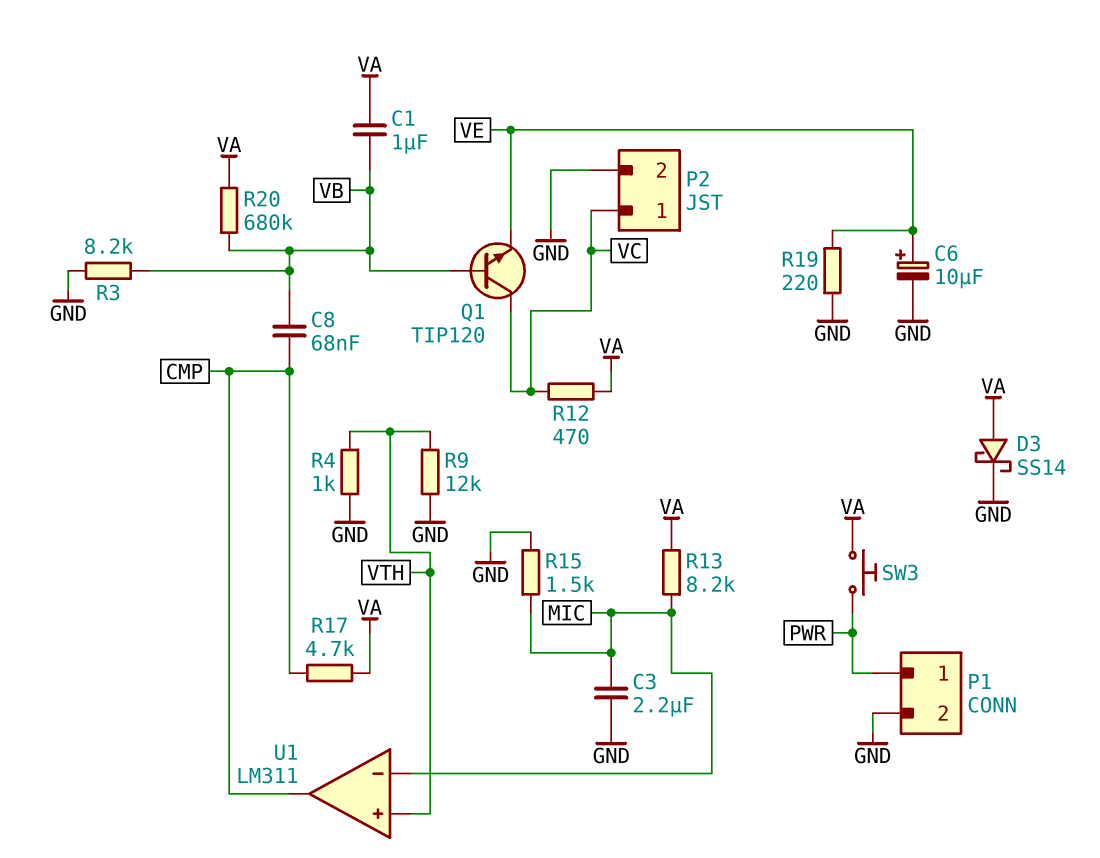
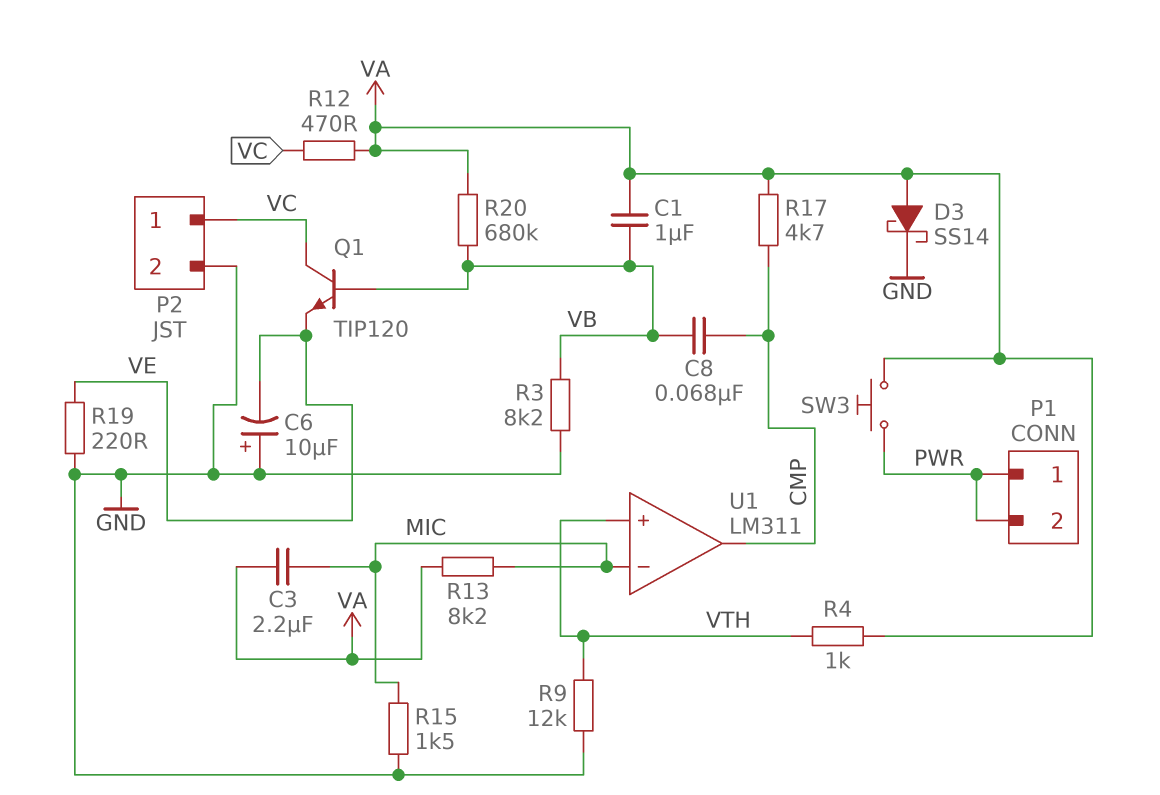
C3: 2.2uF (GND, MIC) -> 2.2uF (MIC, VA)
C6: 10uF (plus VE, minus GND) -> 10uF (plus GND, minus VE)
P1 pin 2: GND -> PWR
R4: 1k (GND, VTH) -> 1k (VA, VTH)

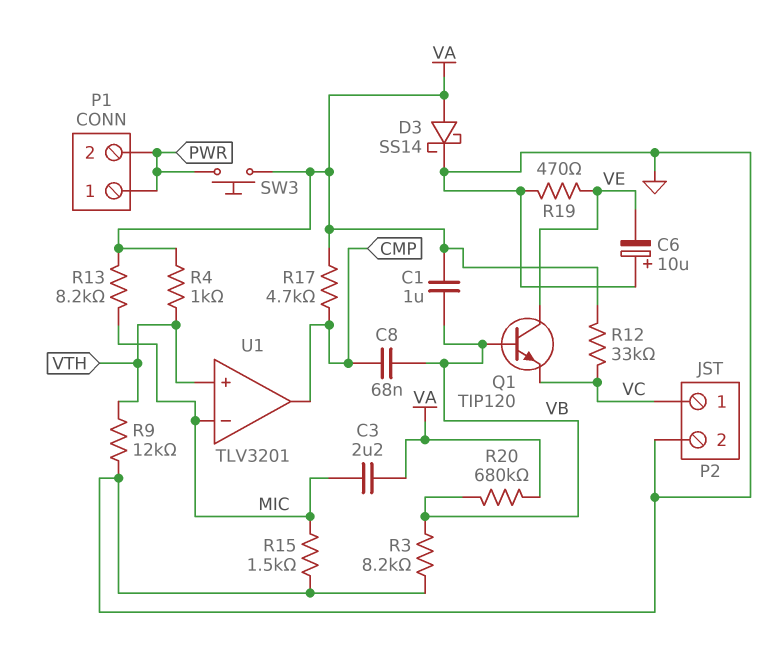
Q1: NPN TIP120 (B VB, C VC, E VE) -> NPN TIP120 (B VB, C VE, E VC)
R12: 470 (VA, VC) -> 33k (VA, VC)
R19: 220 (GND, VE) -> 470 (GND, VE)
U1: LM311 -> TLV3201

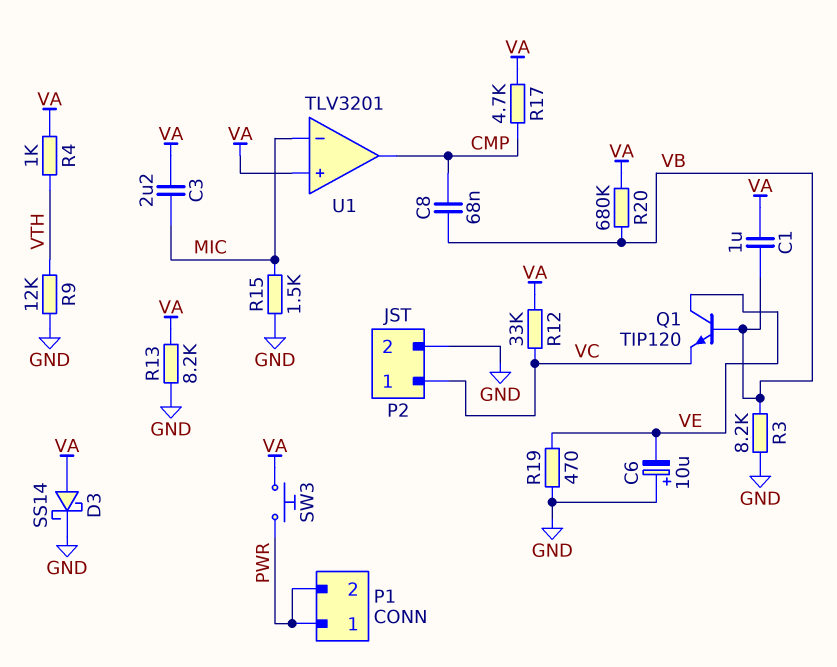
R13: 8.2k (MIC, VA) -> 8.2k (GND, VA)
U1 pin in+: VTH -> VA

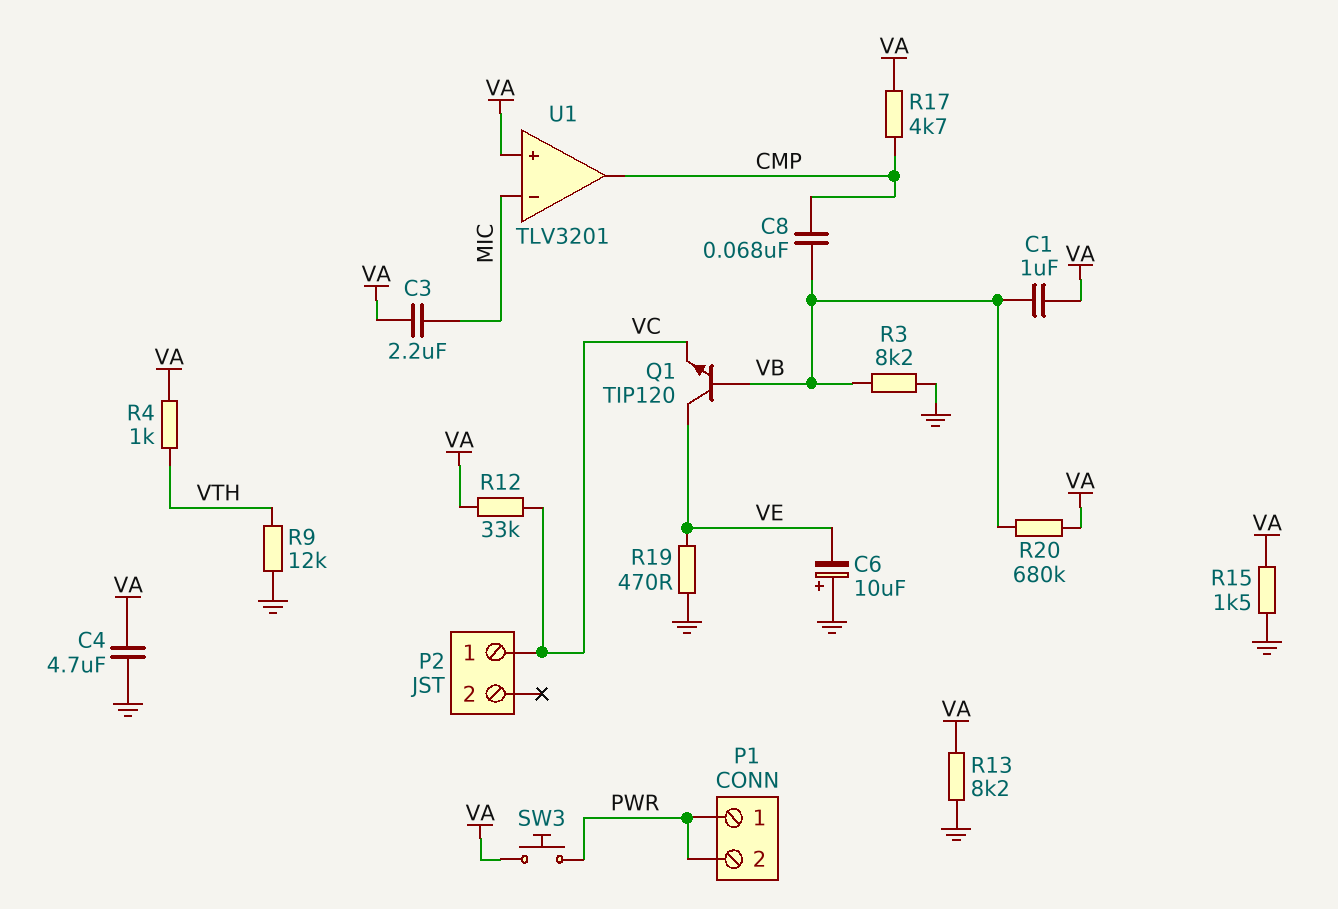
C4: none -> 4.7uF (GND, VA)
D3: schottky SS14 (A VA, K GND) -> none
P2 pin 2: GND -> none
R15: 1.5k (GND, MIC) -> 1.5k (GND, VA)

